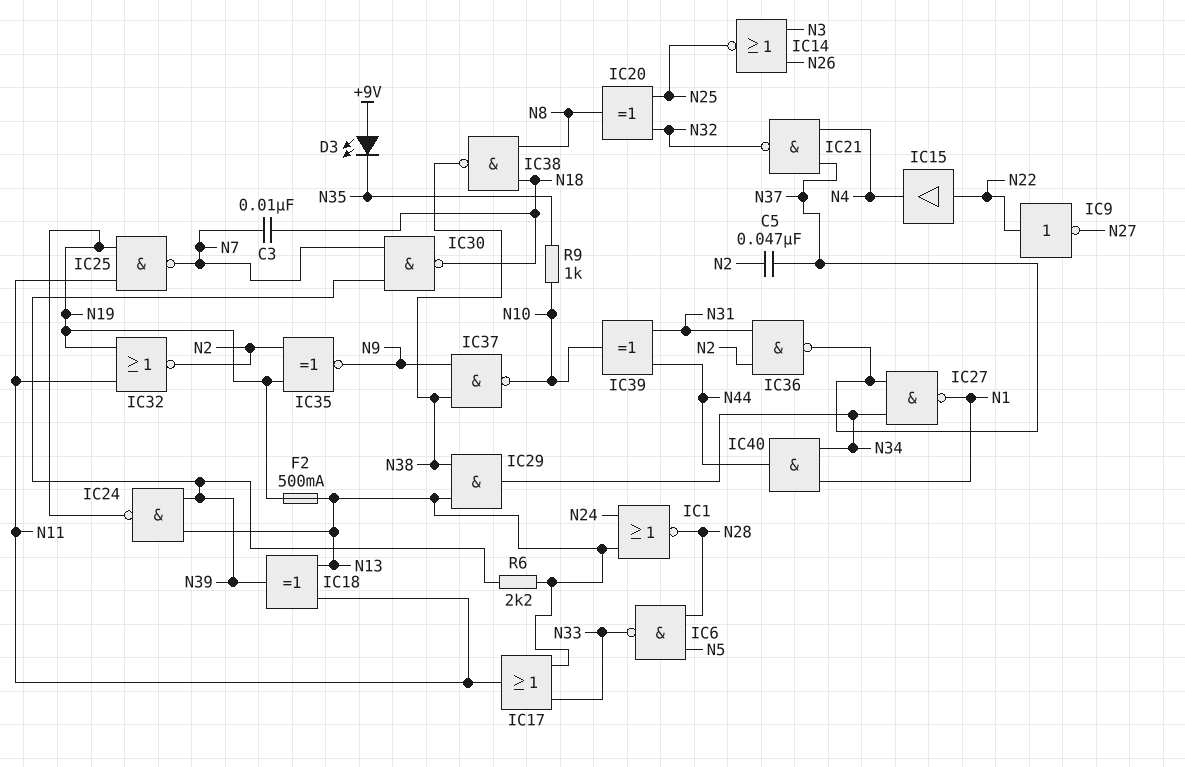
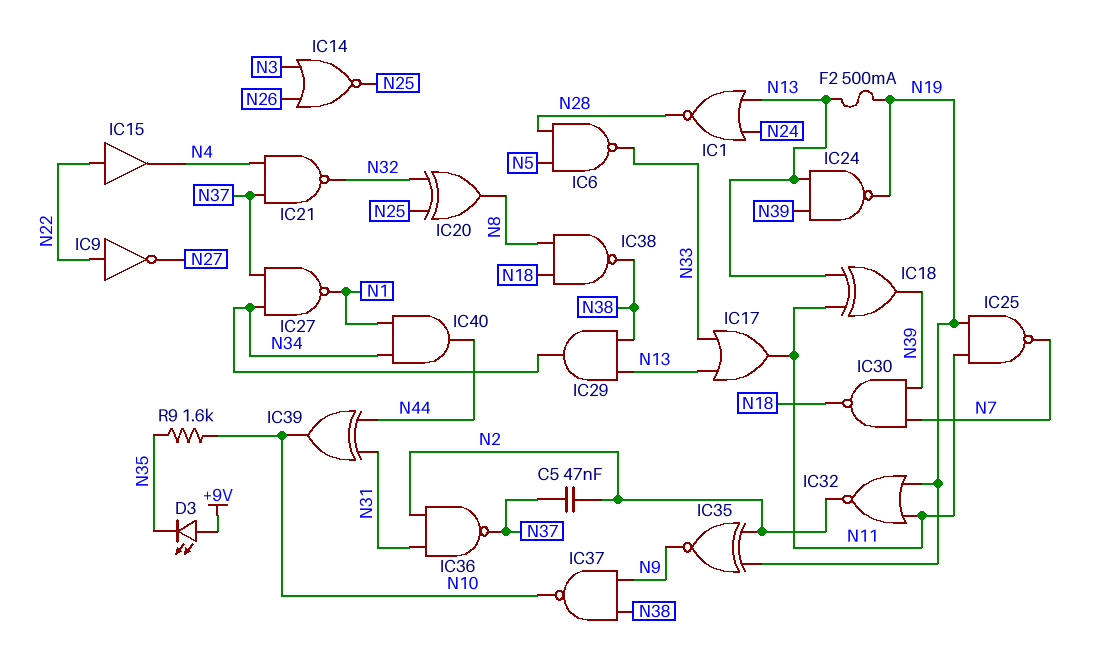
C3: 10nF (N7, N18) -> none
R6: 2.2k (N13, N39) -> none
R9: 1k (N10, N35) -> 1.6k (N10, N35)

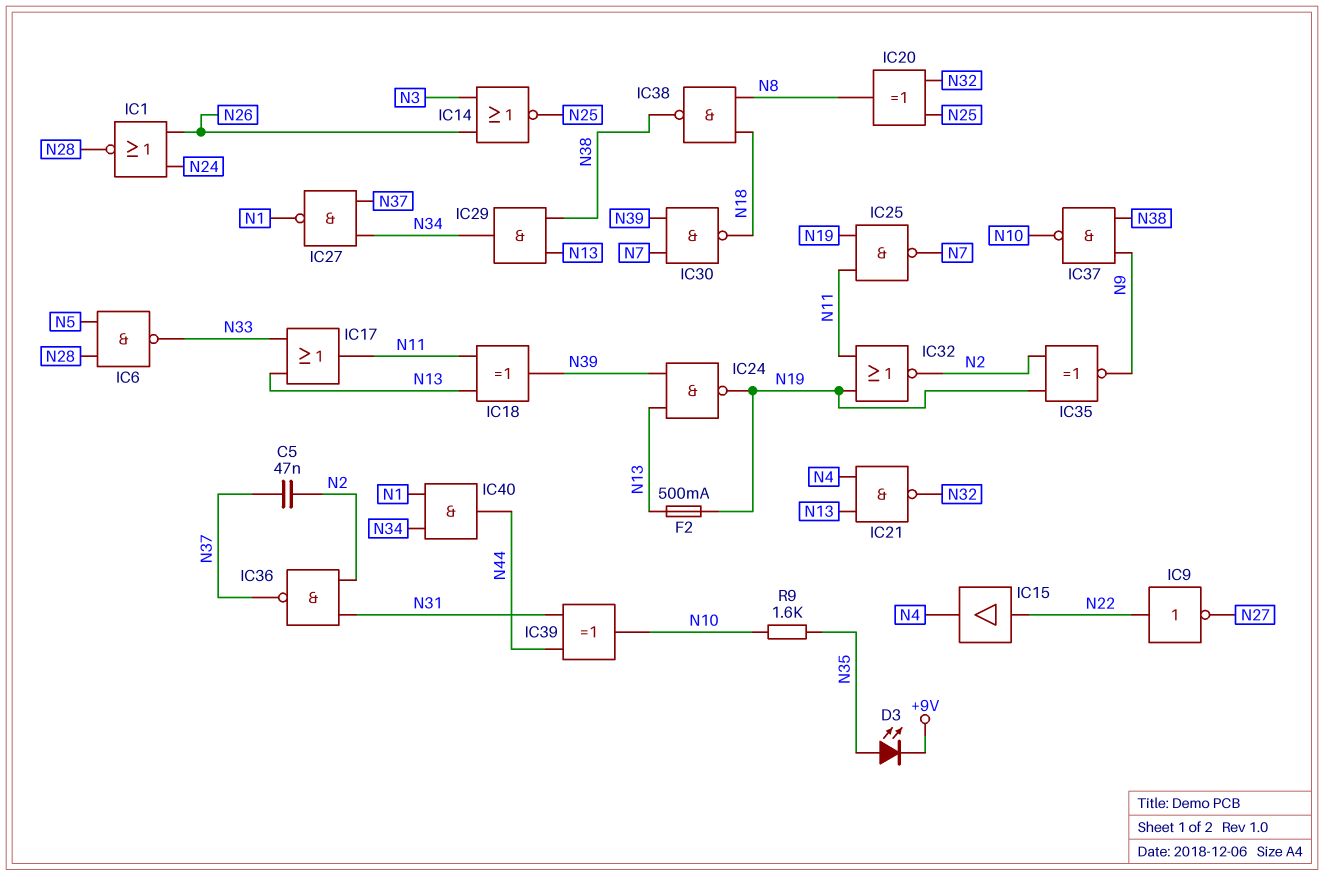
D3: LED (A +9V, K N35) -> LED (A N35, K +9V)
IC1: NOR (in N13, in N24, out N28) -> NOR (in N24, in N26, out N28)
IC21: NAND (in N4, in N37, out N32) -> NAND (in N4, in N13, out N32)

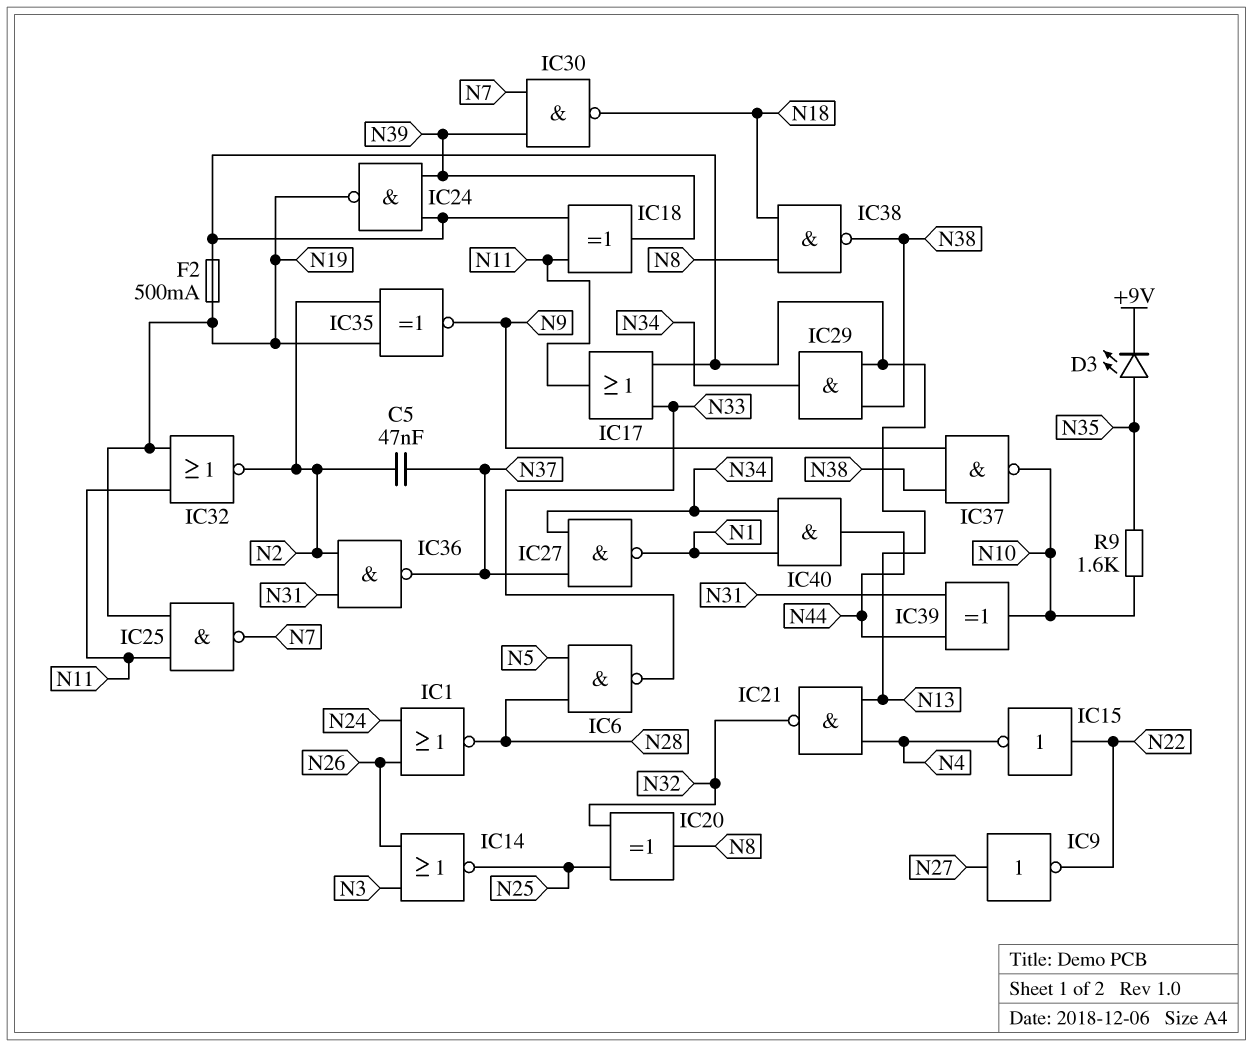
IC9: NOT (in N22, out N27) -> NOT (in N27, out N22)
IC15: buffer (in N22, out N4) -> NOT (in N22, out N4)

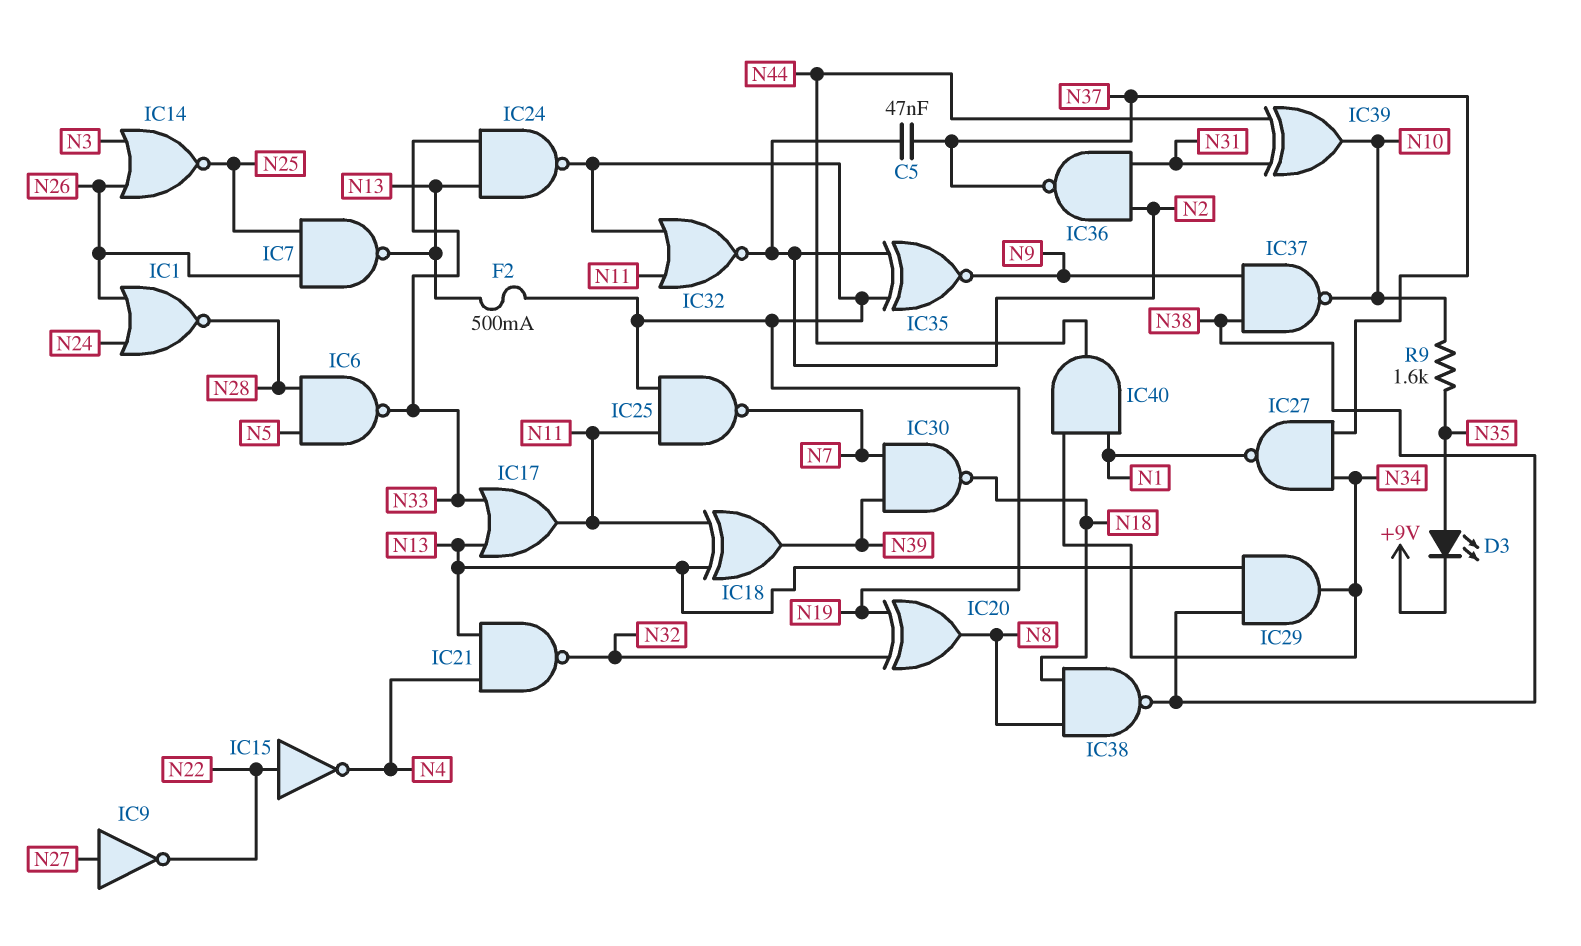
IC7: none -> NAND (in N25, in N26, out N13)
IC20: XOR (in N25, in N32, out N8) -> XOR (in N19, in N32, out N8)
IC24: NAND (in N13, in N39, out N19) -> NAND (in N13, in N33, out N19)

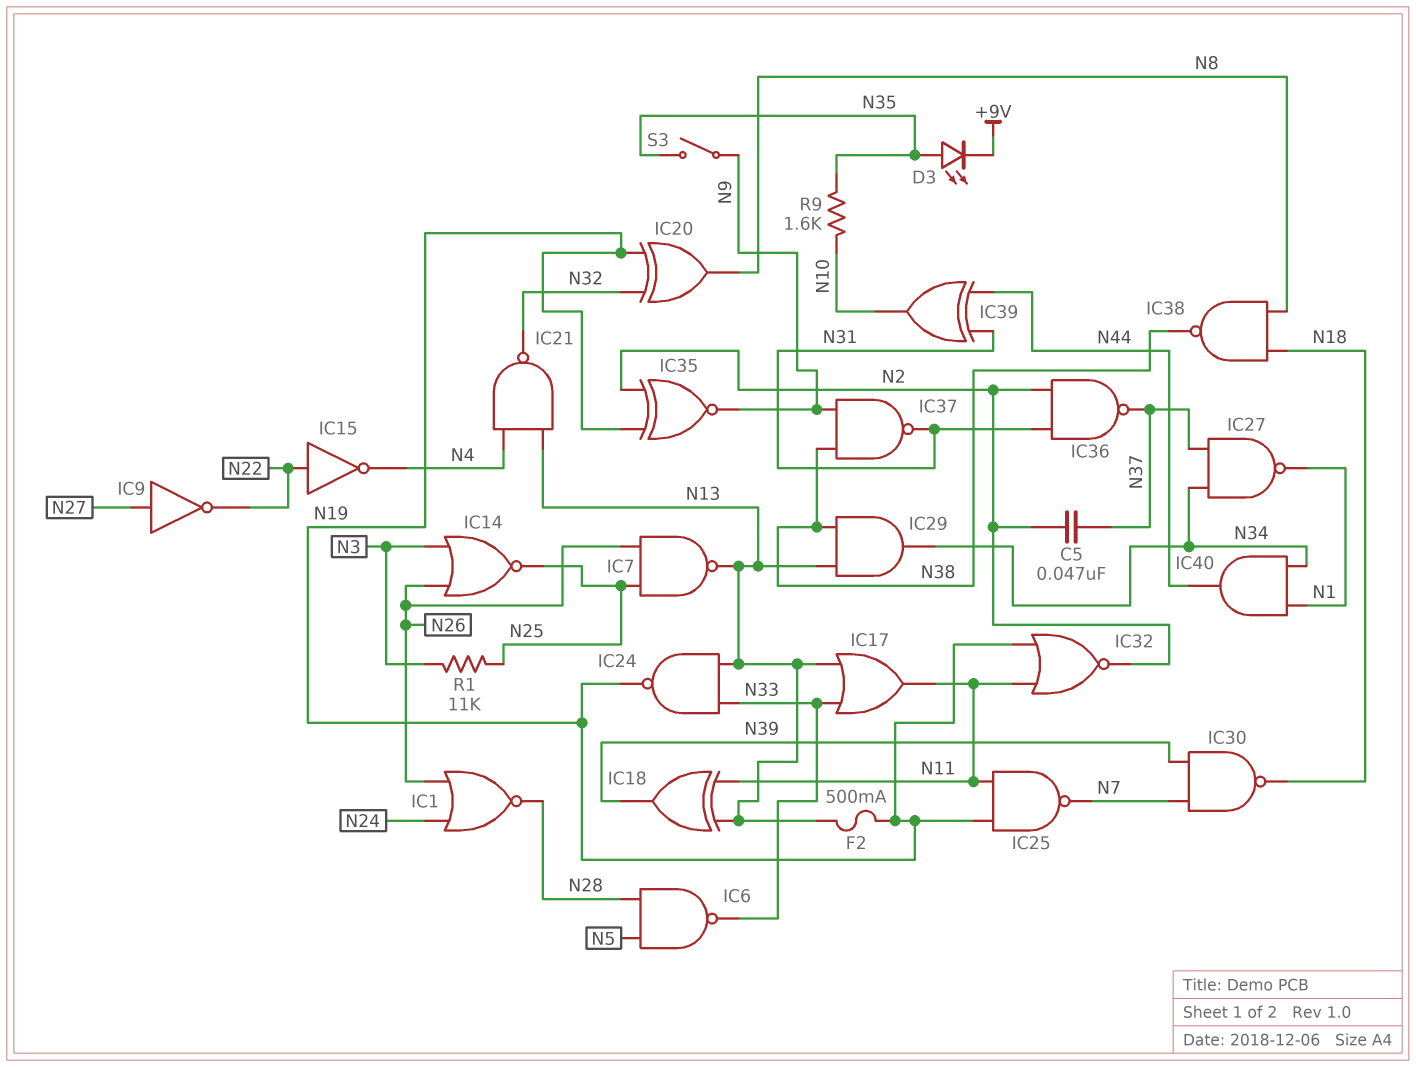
IC37: NAND (in N9, in N38, out N10) -> NAND (in N9, in N38, out N31)
R1: none -> 11k (N3, N25)
S3: none -> switch (N9, N35)

